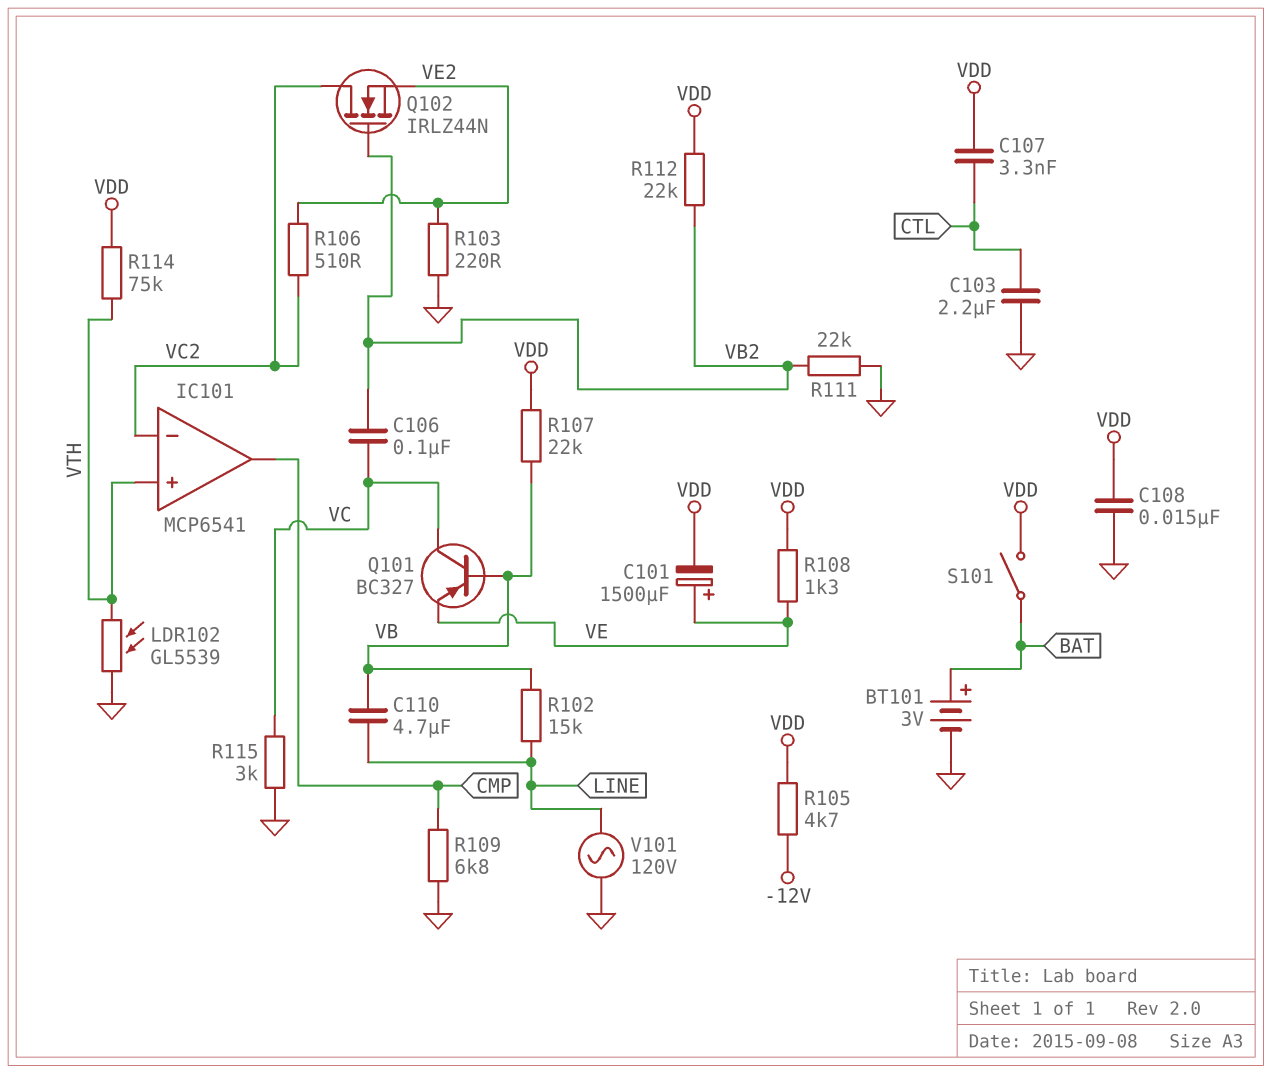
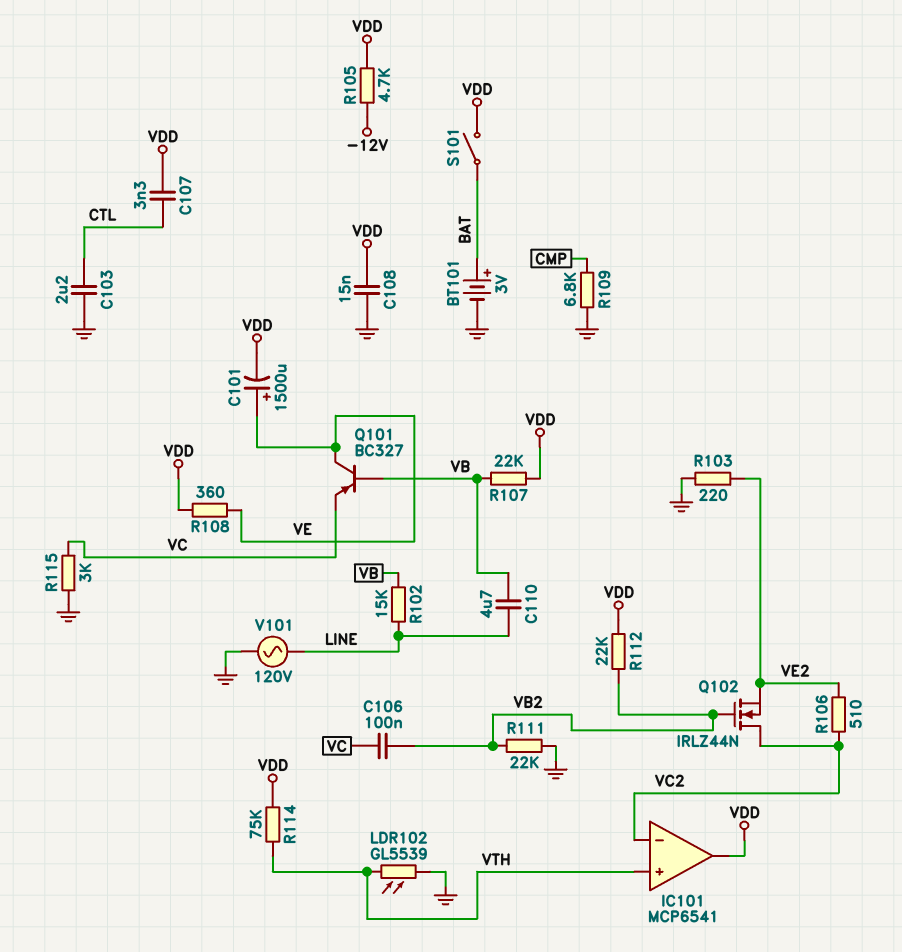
IC101 pin out: CMP -> VDD
Q101: PNP BC327 (B VB, C VC, E VE) -> PNP BC327 (B VB, C VE, E VC)
R108: 1.3k (VDD, VE) -> 360 (VDD, VE)

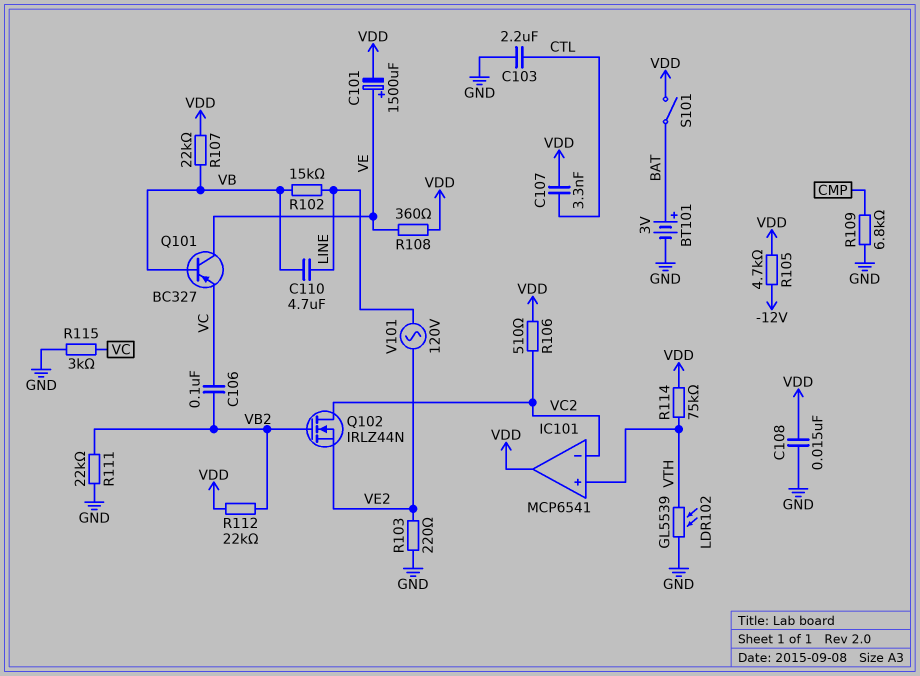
R106: 510 (VC2, VE2) -> 510 (VC2, VDD)
V101: AC 120V (GND, LINE) -> AC 120V (LINE, VE2)

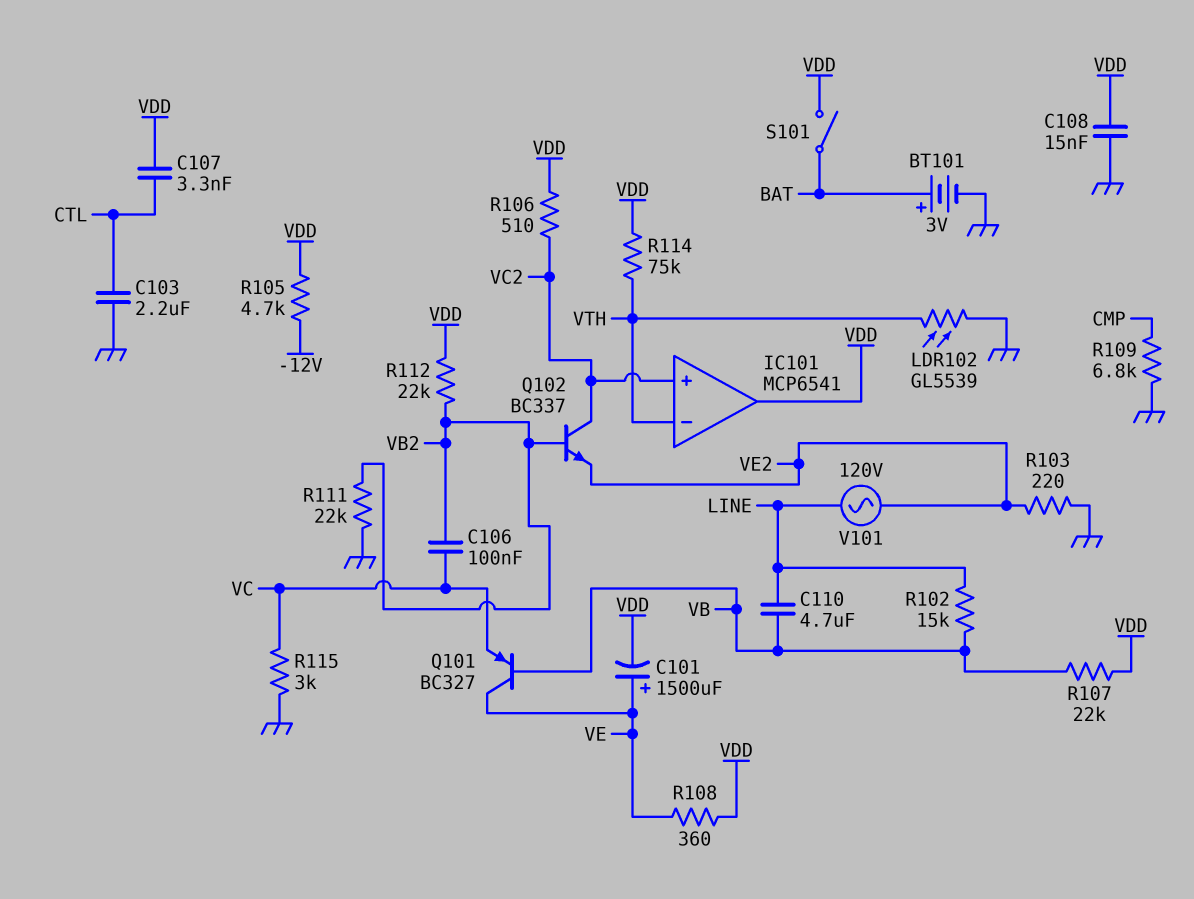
IC101 pin in+: VTH -> VC2
IC101 pin in-: VC2 -> VTH
Q102: NMOS IRLZ44N (G VB2, D VC2, S VE2) -> NPN BC337 (B VB2, C VC2, E VE2)

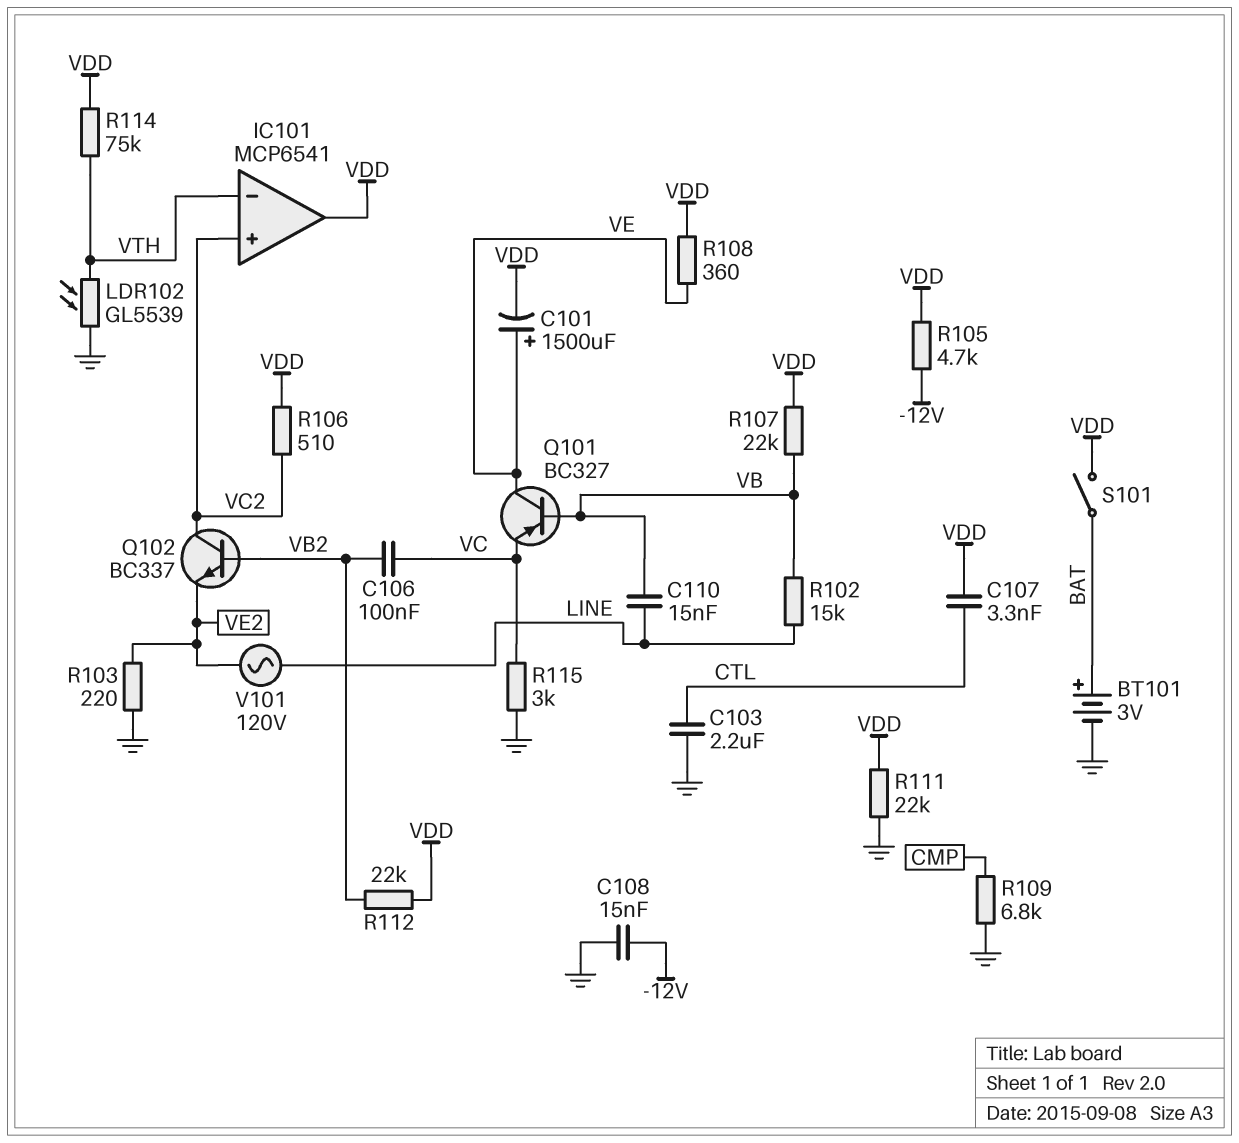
C108: 15nF (GND, VDD) -> 15nF (-12V, GND)
C110: 4.7uF (LINE, VB) -> 15nF (LINE, VB)
R111: 22k (GND, VB2) -> 22k (GND, VDD)

